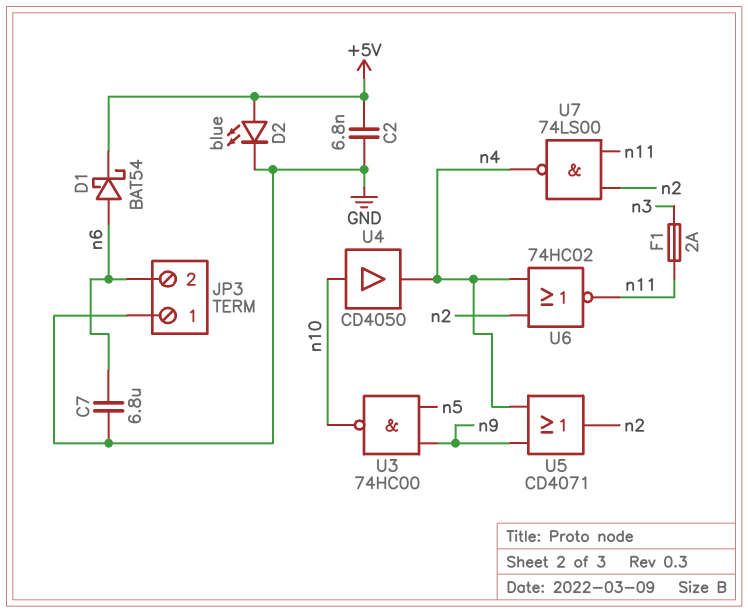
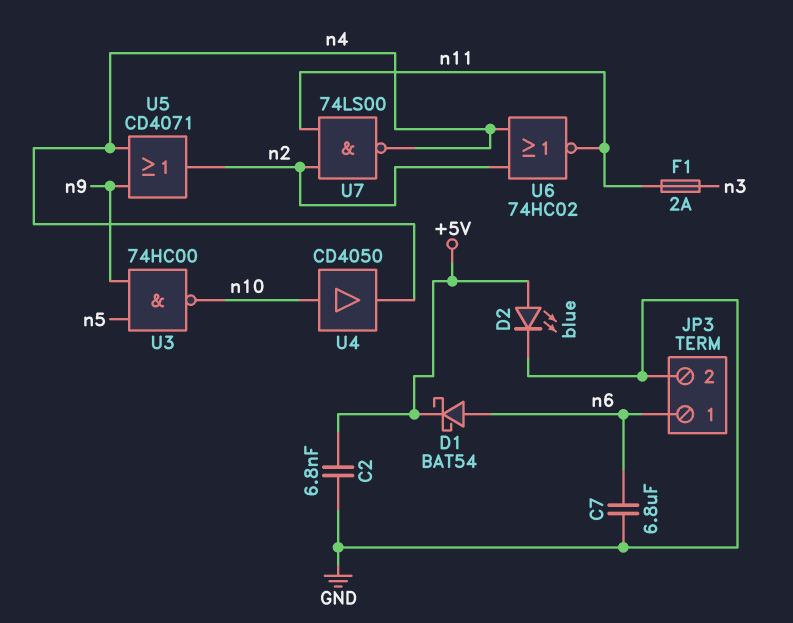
JP3 pin 1: GND -> n6
JP3 pin 2: n6 -> GND

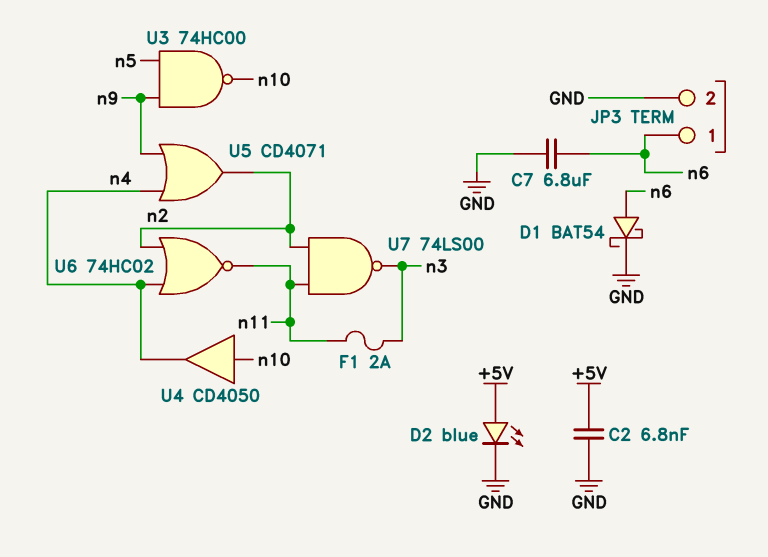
D1: schottky BAT54 (A n6, K +5V) -> schottky BAT54 (A n6, K GND)
U7: NAND 74LS00 (in n2, in n11, out n4) -> NAND 74LS00 (in n2, in n11, out n3)

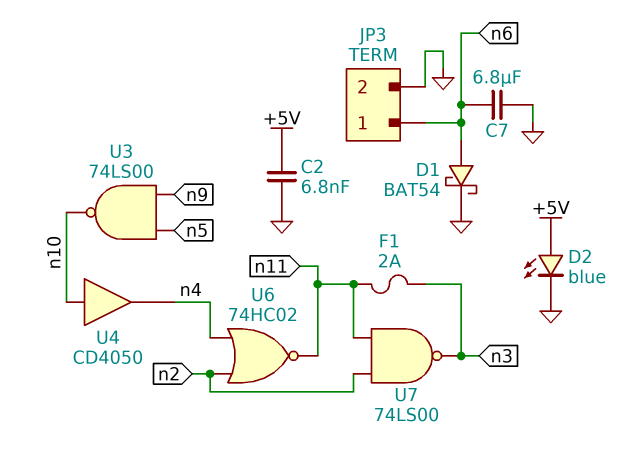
U3: NAND 74HC00 (in n5, in n9, out n10) -> NAND 74LS00 (in n5, in n9, out n10)
U5: OR CD4071 (in n4, in n9, out n2) -> none

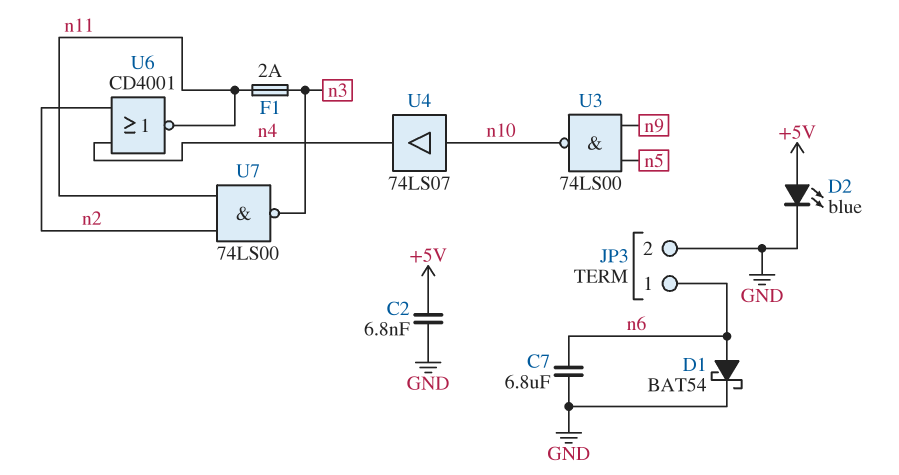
U4: buffer CD4050 (in n10, out n4) -> buffer 74LS07 (in n10, out n4)
U6: NOR 74HC02 (in n2, in n4, out n11) -> NOR CD4001 (in n2, in n4, out n11)

